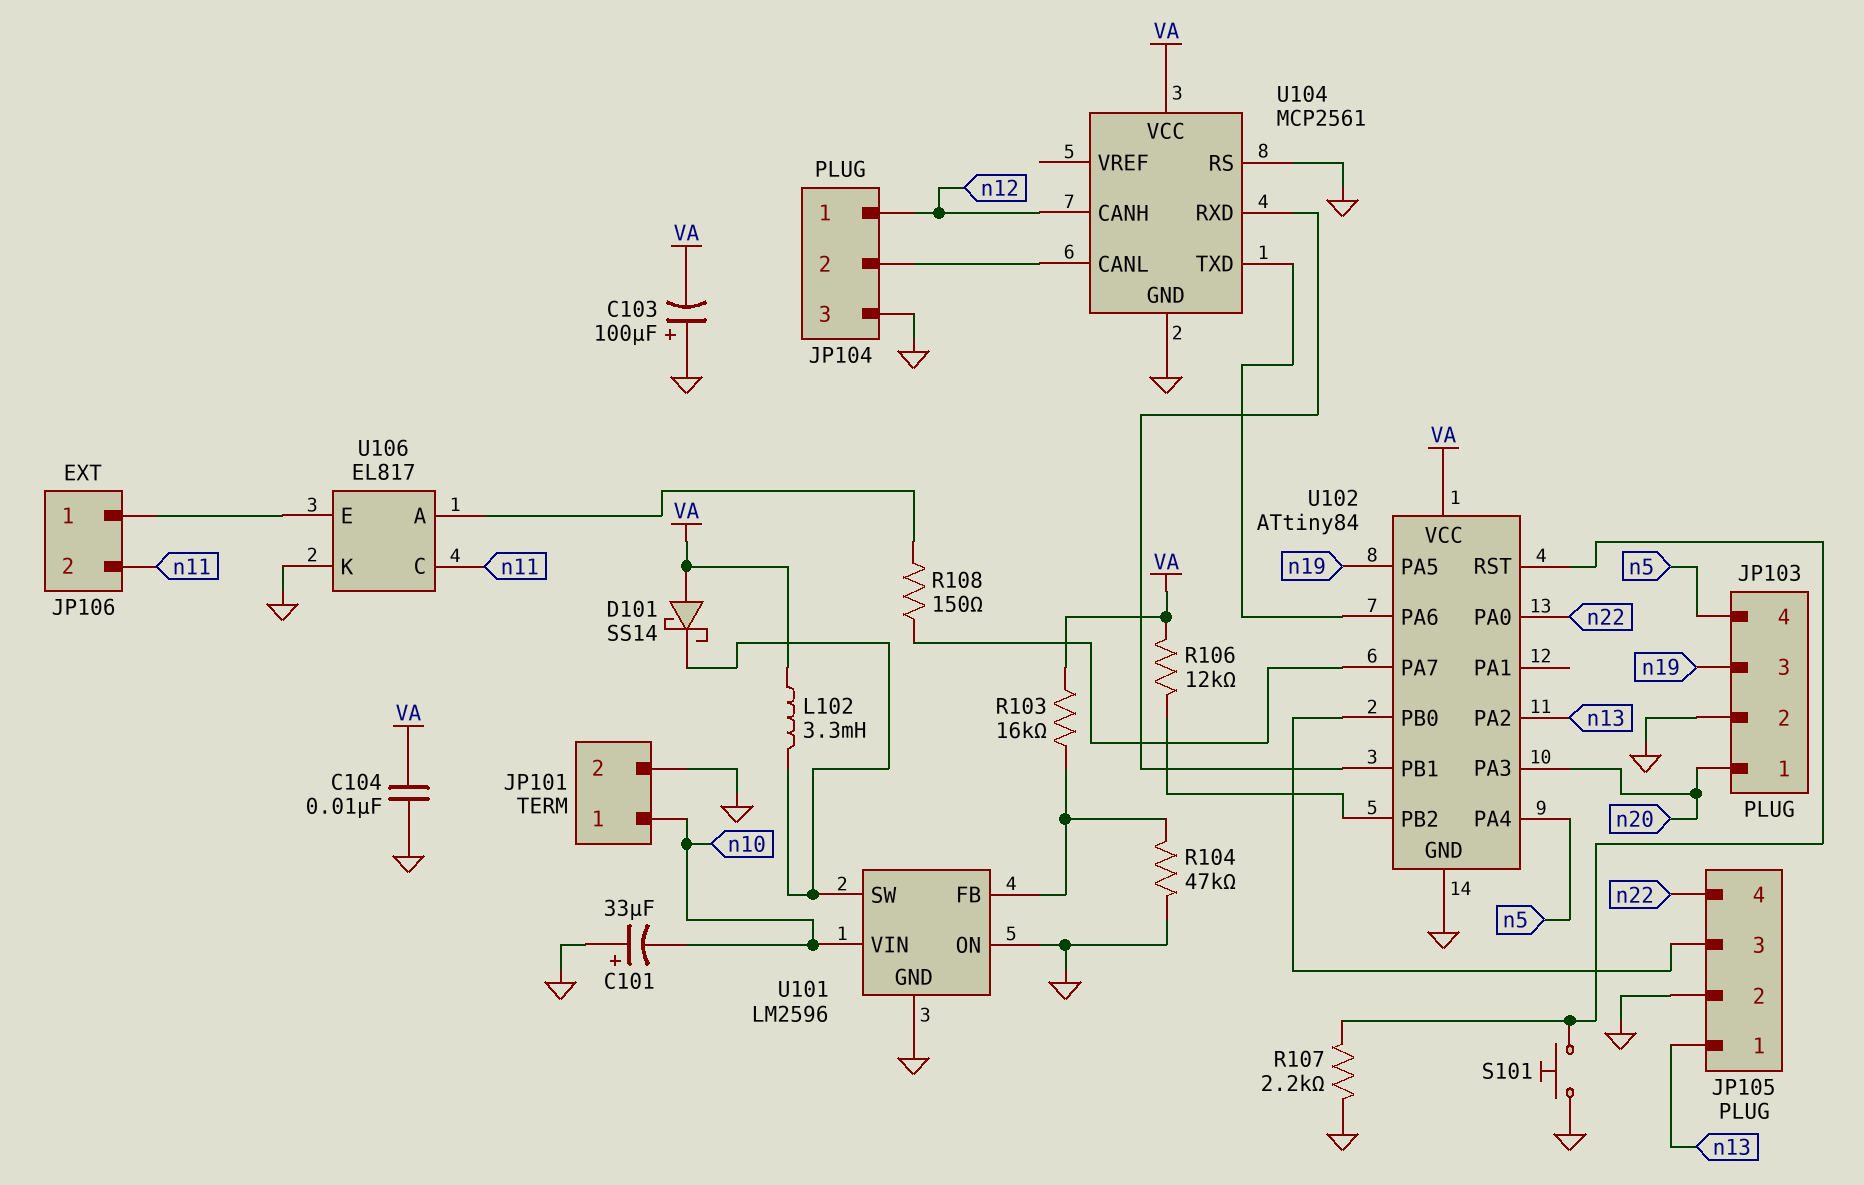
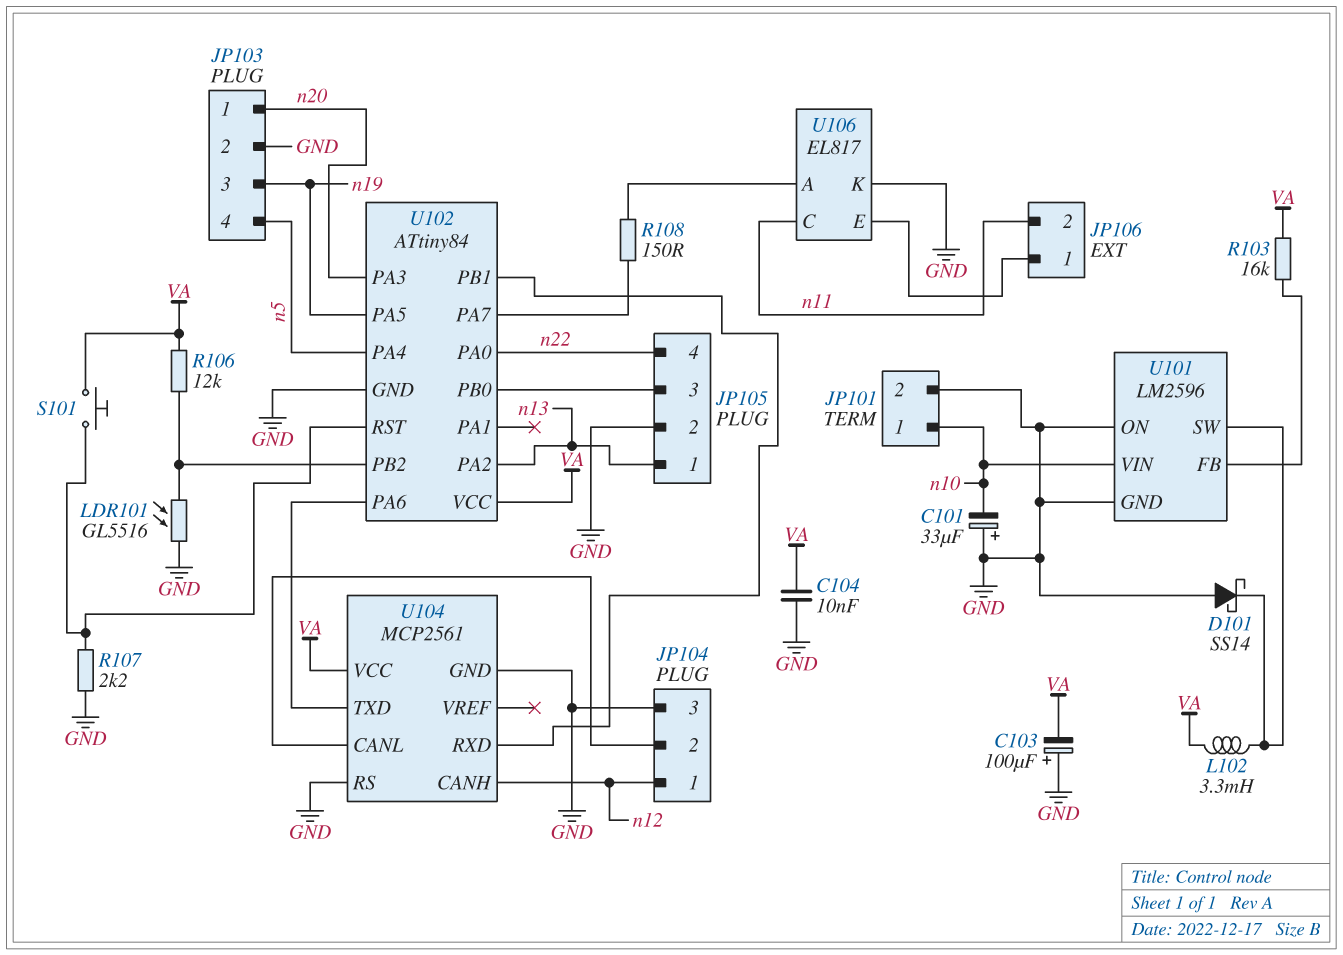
D101: schottky SS14 (A VA, K U101/SW) -> schottky SS14 (A GND, K U101/SW)
LDR101: none -> GL5516 (GND, U102/PB2)
R104: 47k (GND, U101/FB) -> none
S101: button (GND, U102/RST) -> button (U102/RST, VA)

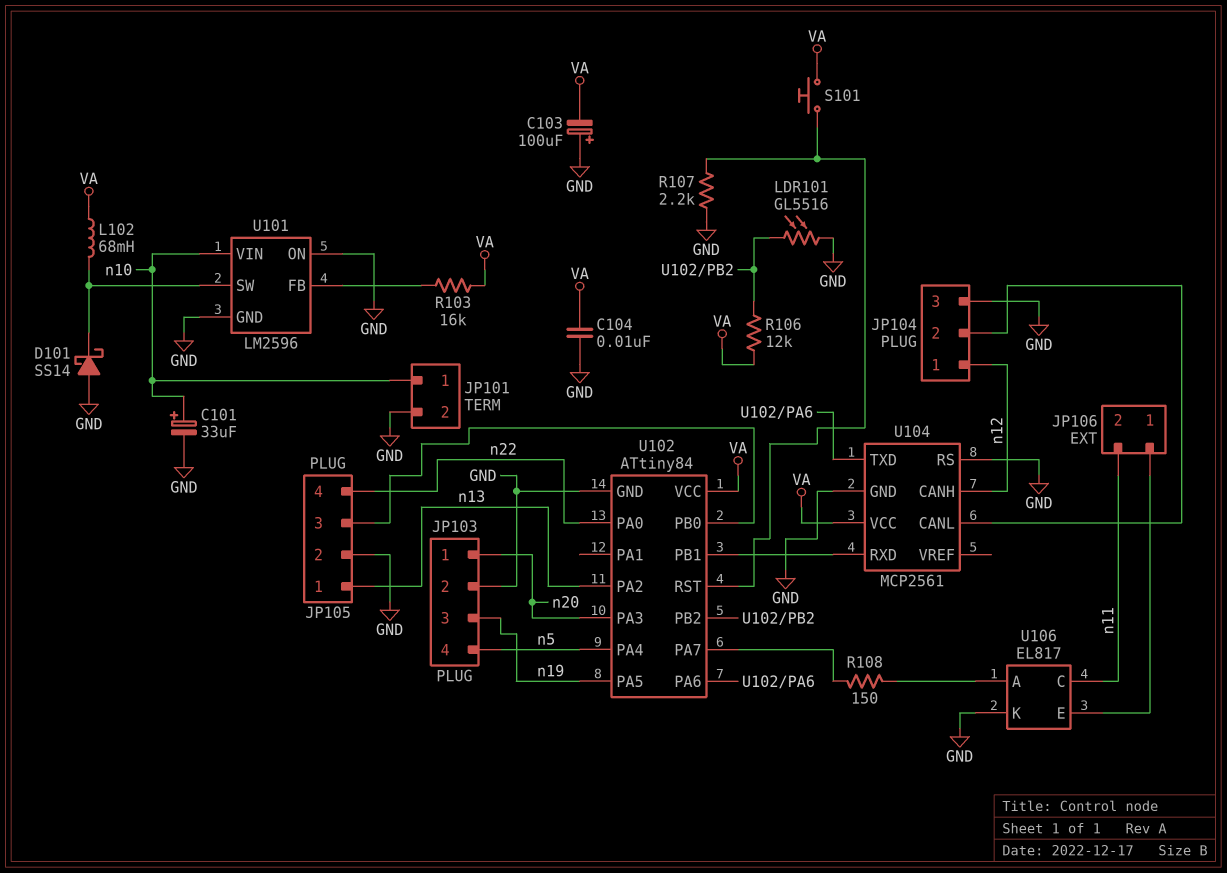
C101: 33uF (plus GND, minus n10) -> 33uF (plus n10, minus GND)
L102: 3.3mH (U101/SW, VA) -> 68mH (U101/SW, VA)

